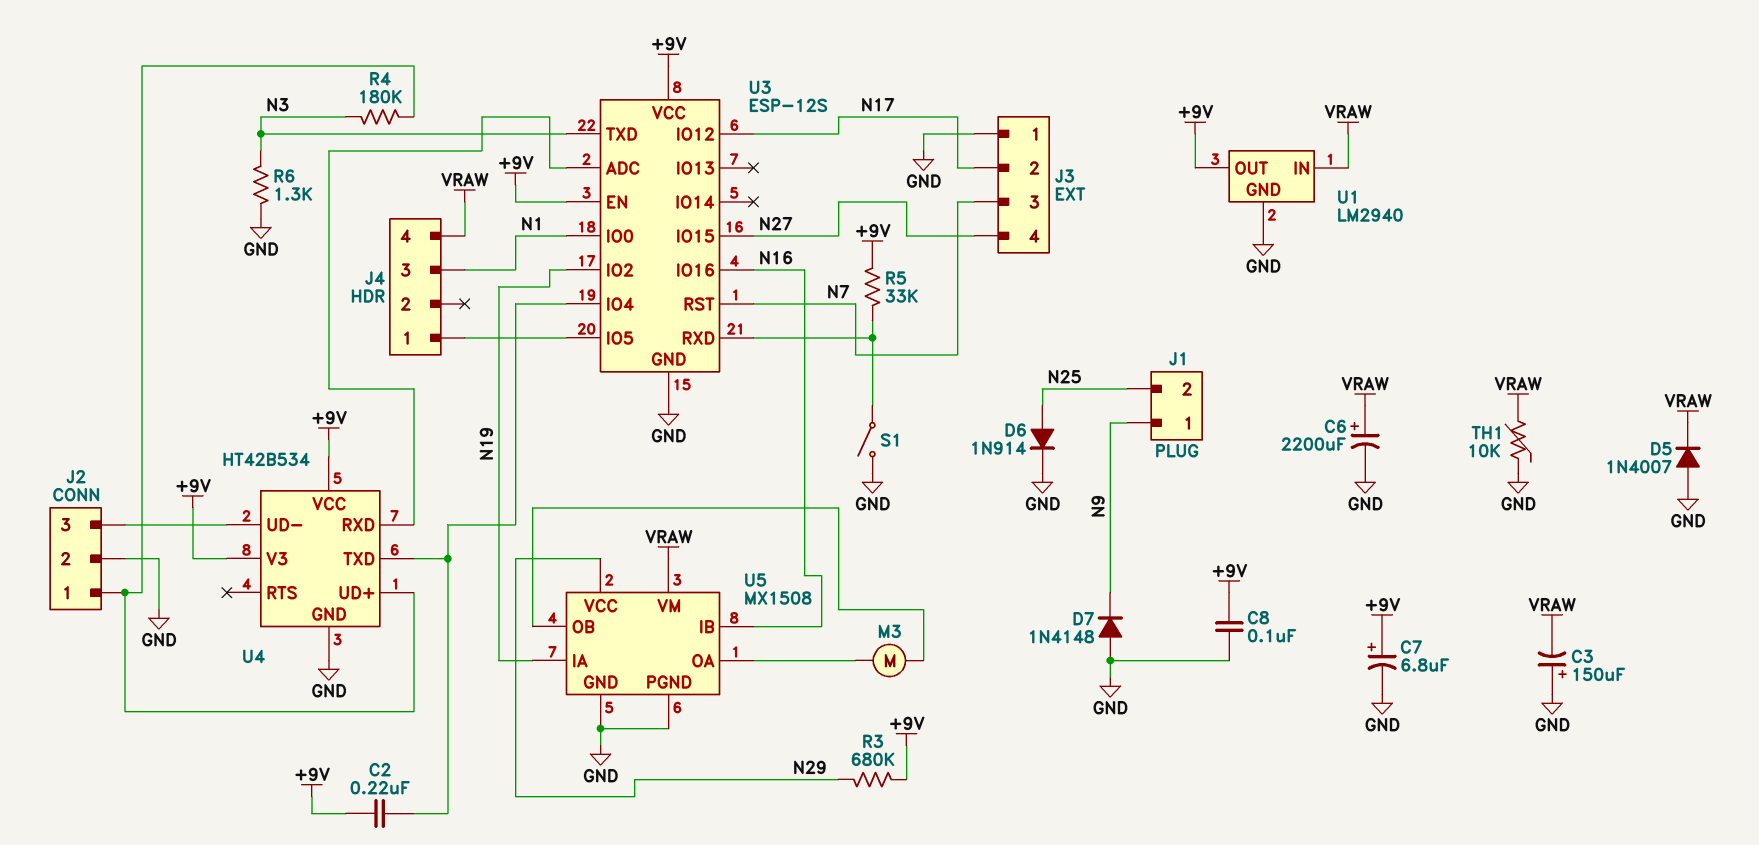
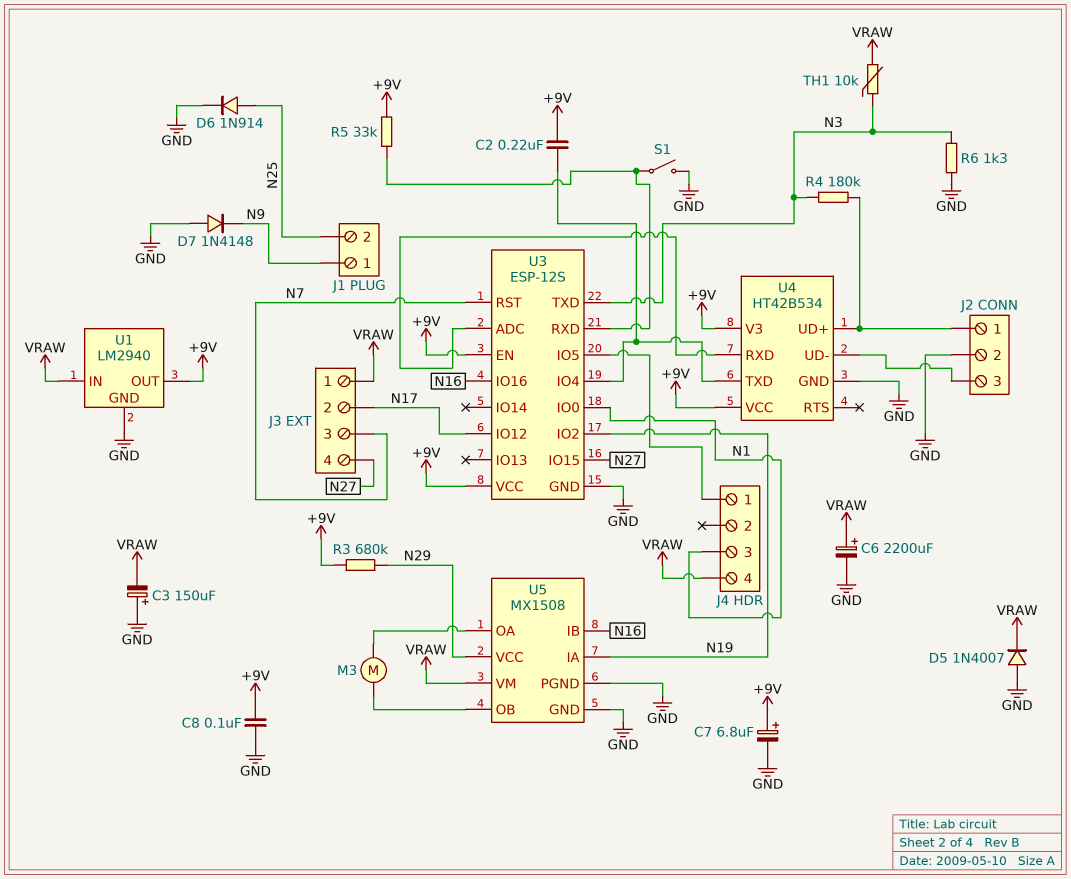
J3 pin 1: GND -> VRAW
TH1: 10k (GND, VRAW) -> 10k (N3, VRAW)

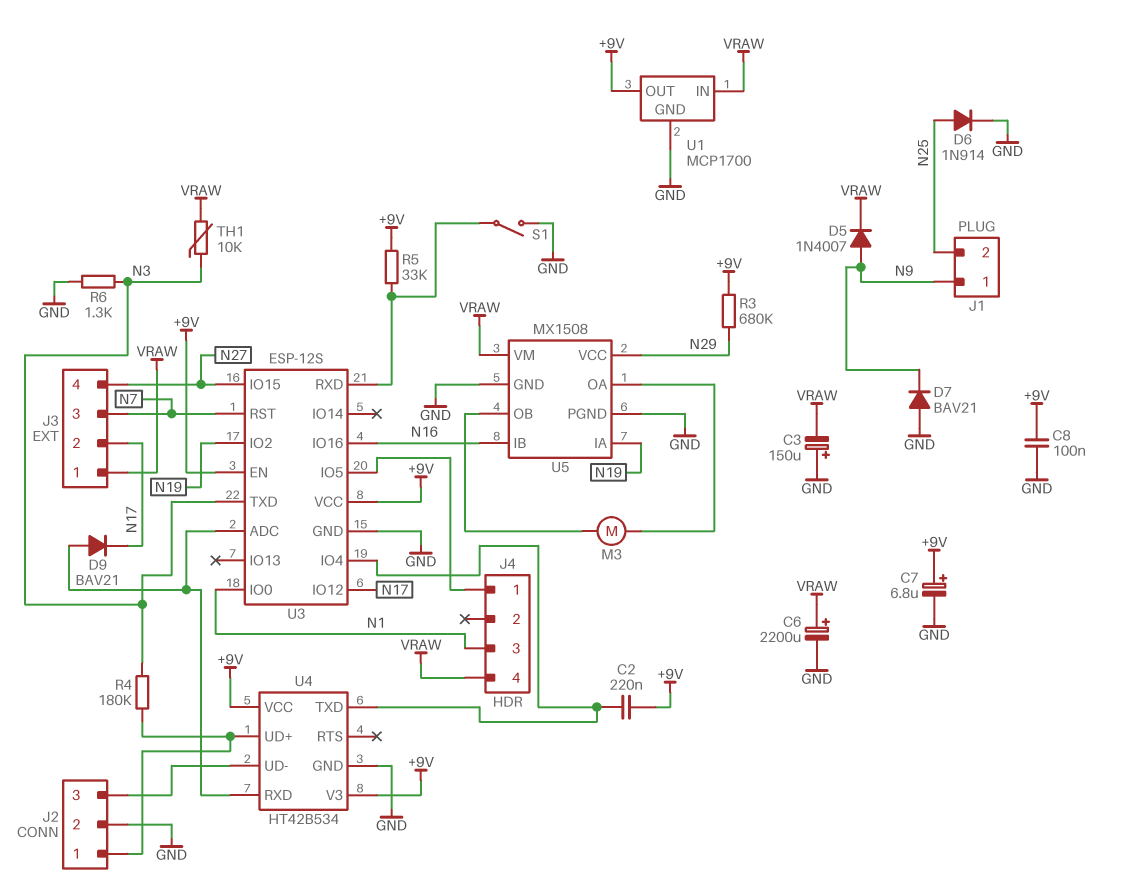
D5: diode 1N4007 (A GND, K VRAW) -> diode 1N4007 (A N9, K VRAW)
D7: diode 1N4148 (A GND, K N9) -> diode BAV21 (A GND, K N9)
D9: none -> diode BAV21 (A U3/ADC, K N17)
U1: LM2940 -> MCP1700

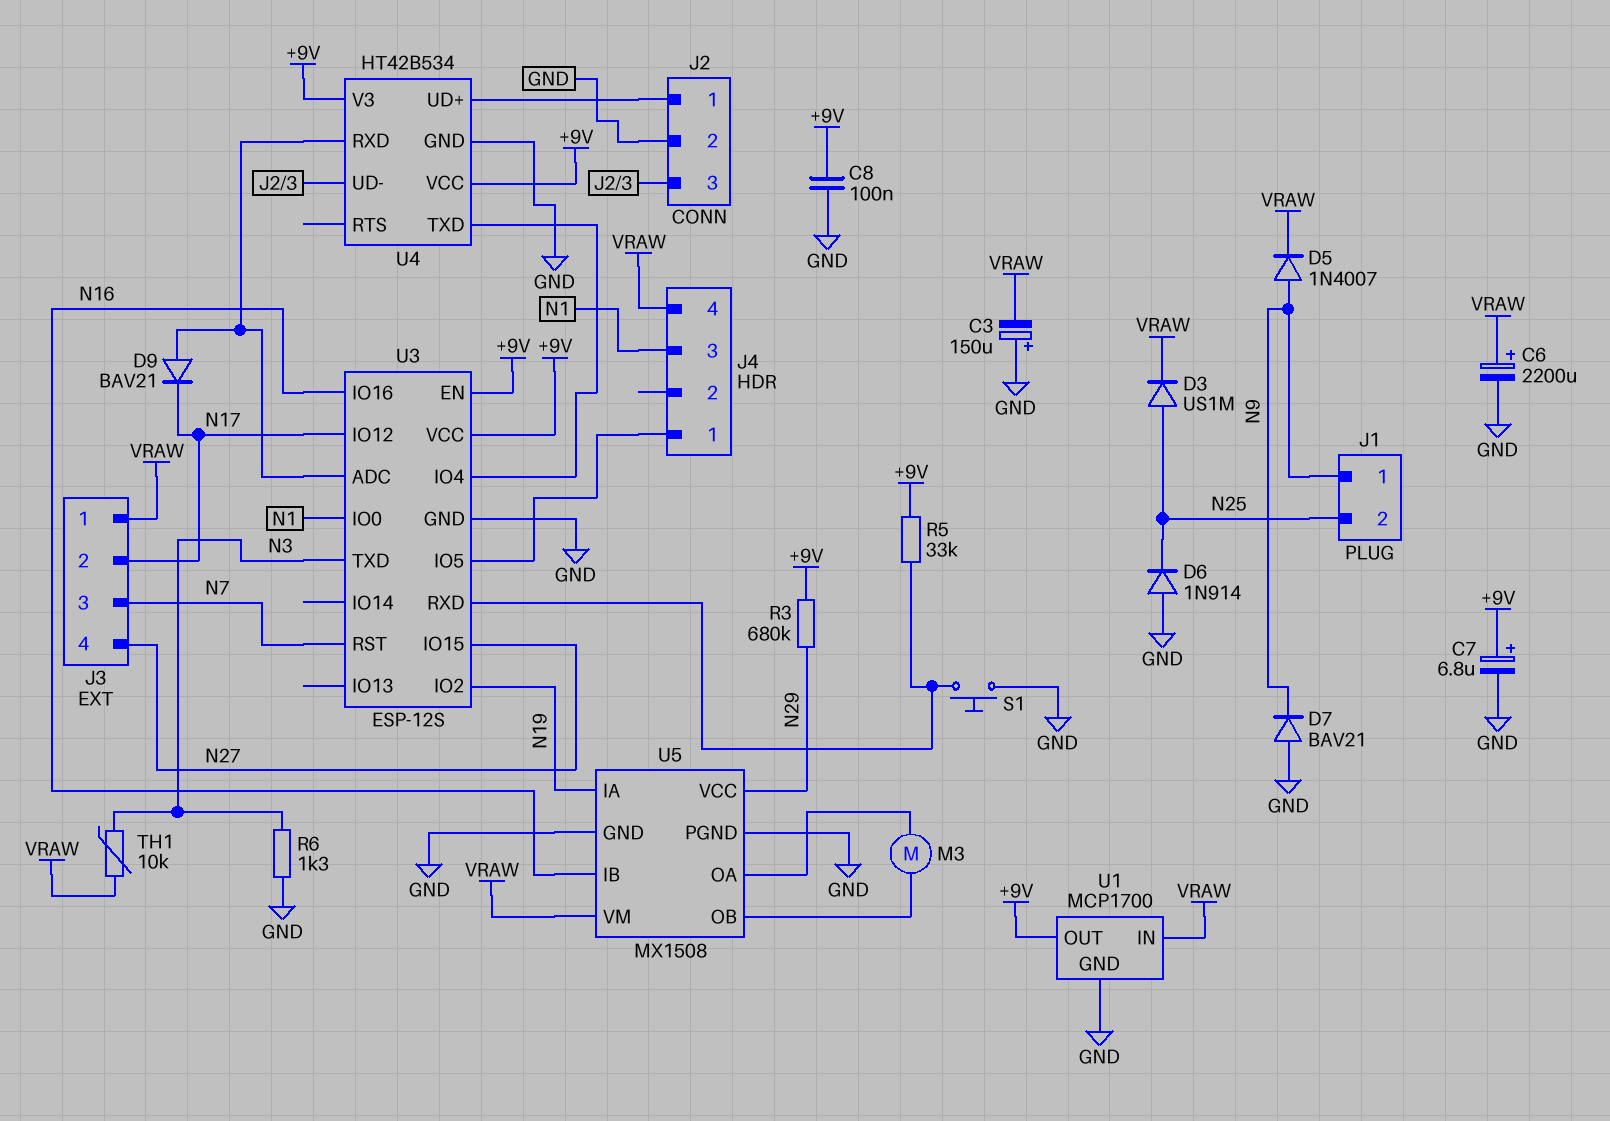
C2: 220nF (+9V, U3/IO4) -> none
D3: none -> diode US1M (A N25, K VRAW)
D6: diode 1N914 (A N25, K GND) -> diode 1N914 (A GND, K N25)
R4: 180k (J2/1, N3) -> none
S1: switch (GND, U3/RXD) -> button (GND, U3/RXD)

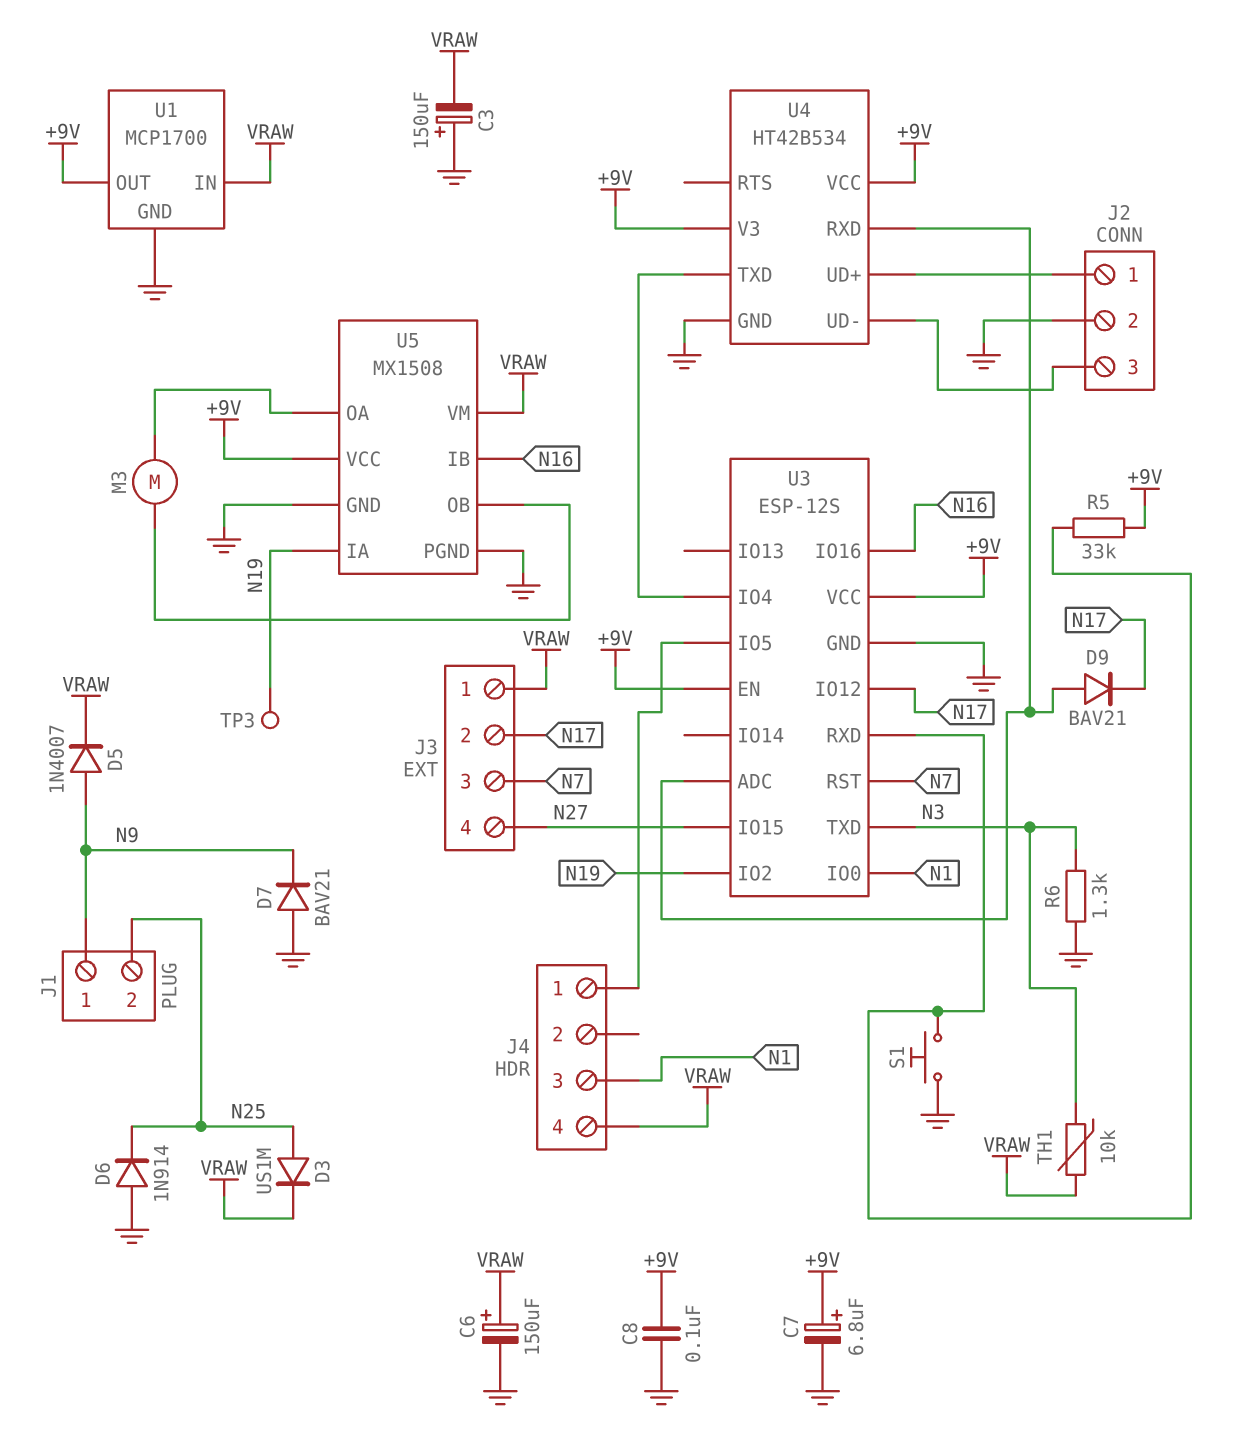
C6: 2200uF (plus VRAW, minus GND) -> 150uF (plus VRAW, minus GND)
R3: 680k (+9V, N29) -> none
TP3: none -> test point (N19)
U5 pin VCC: N29 -> +9V

